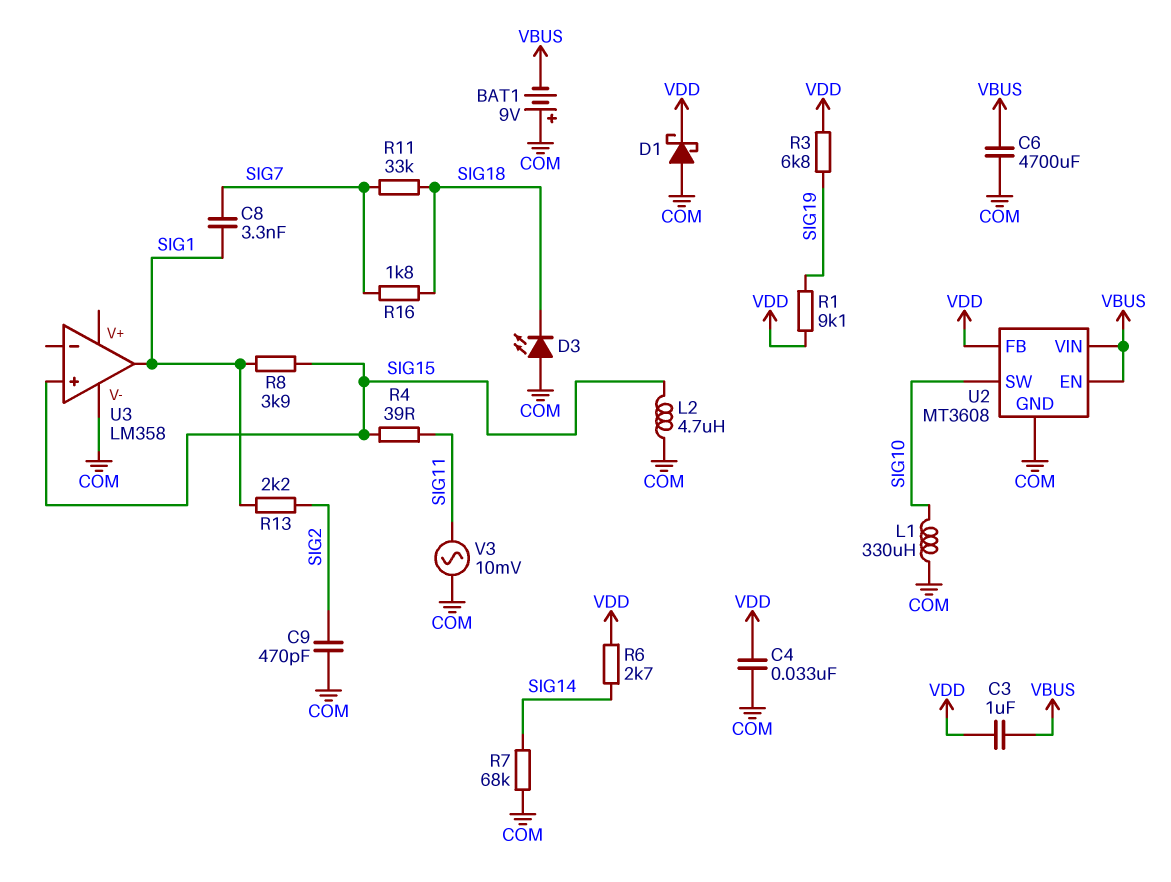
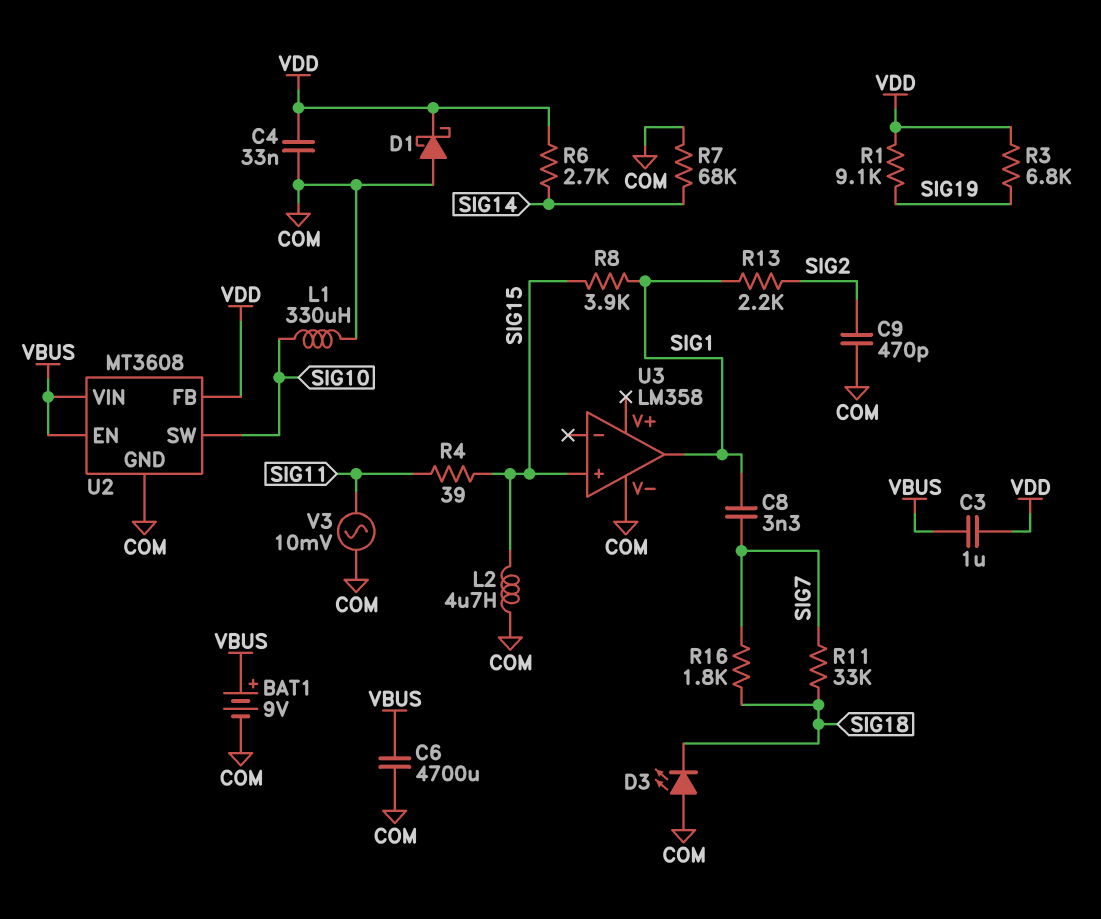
BAT1: 9V (plus COM, minus VBUS) -> 9V (plus VBUS, minus COM)

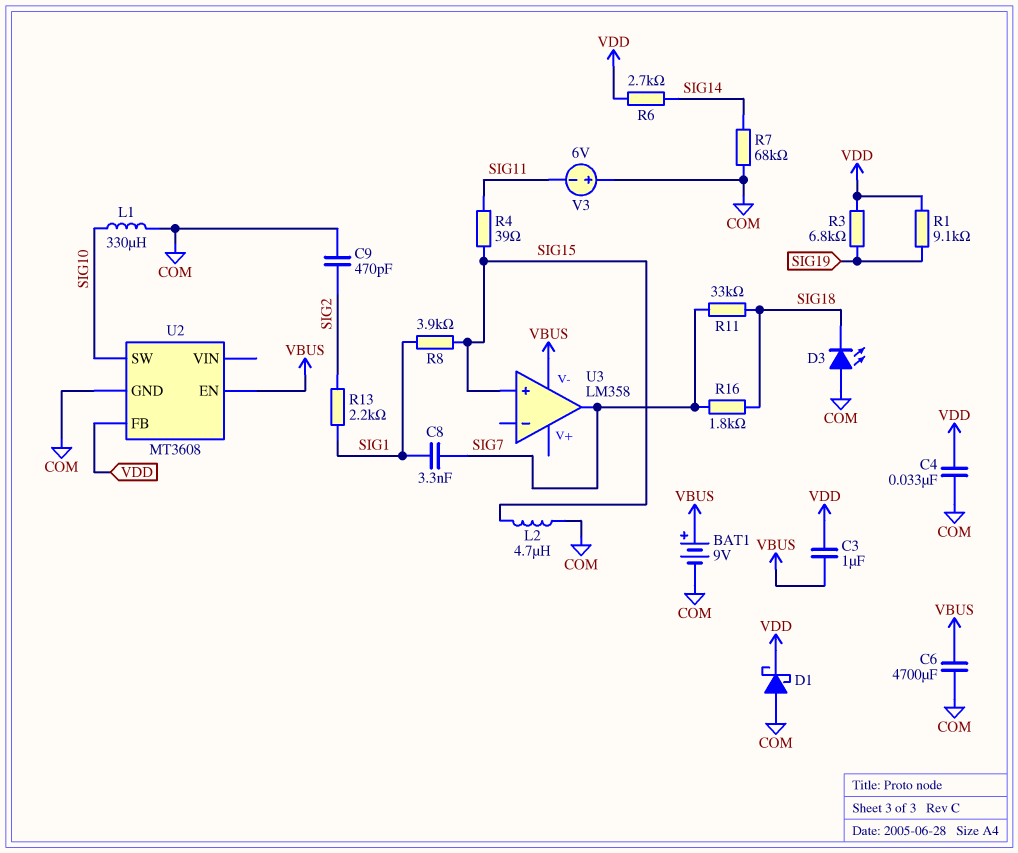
U2 pin VIN: VBUS -> none
U3 pin V-: COM -> VBUS
U3 pin out: SIG1 -> SIG7
V3: AC 10mV (COM, SIG11) -> 6V (plus COM, minus SIG11)

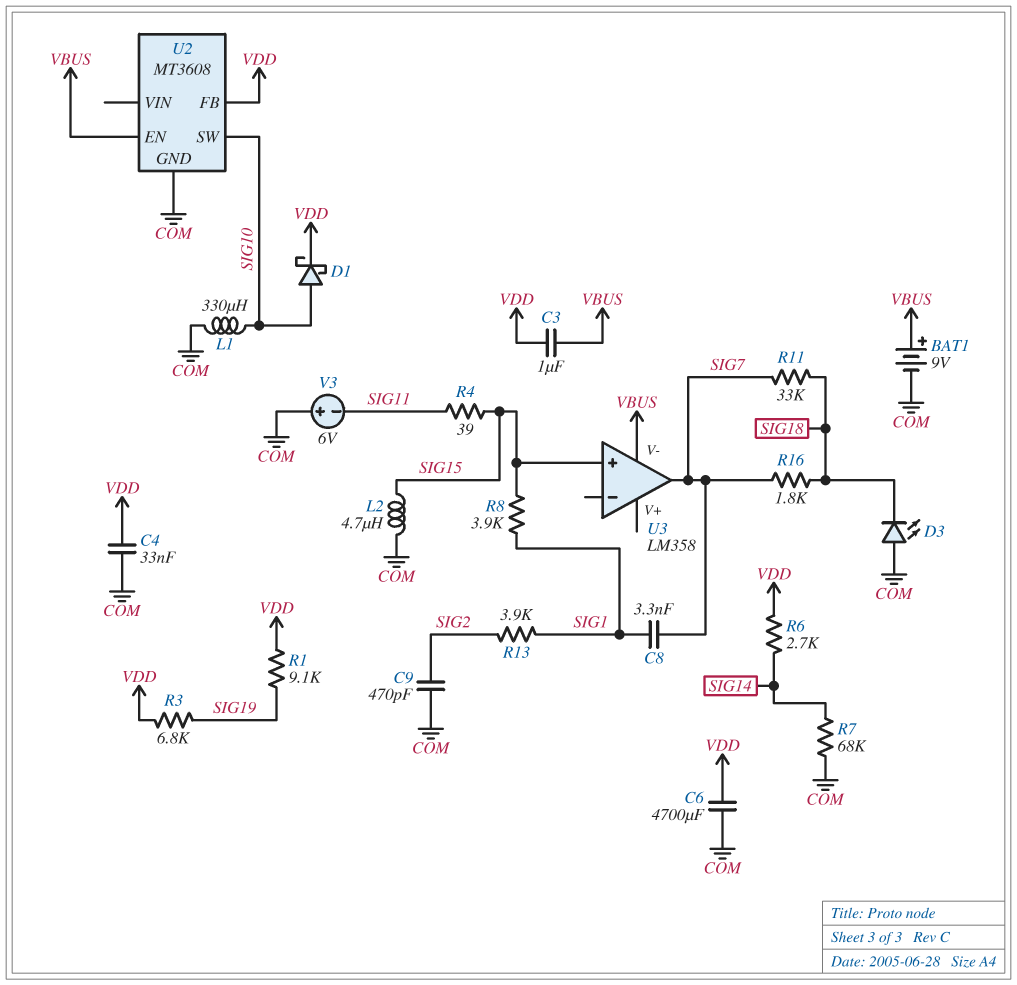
C6: 4700uF (COM, VBUS) -> 4700uF (COM, VDD)
D1: schottky (A COM, K VDD) -> schottky (A SIG10, K VDD)
R13: 2.2k (SIG1, SIG2) -> 3.9k (SIG1, SIG2)

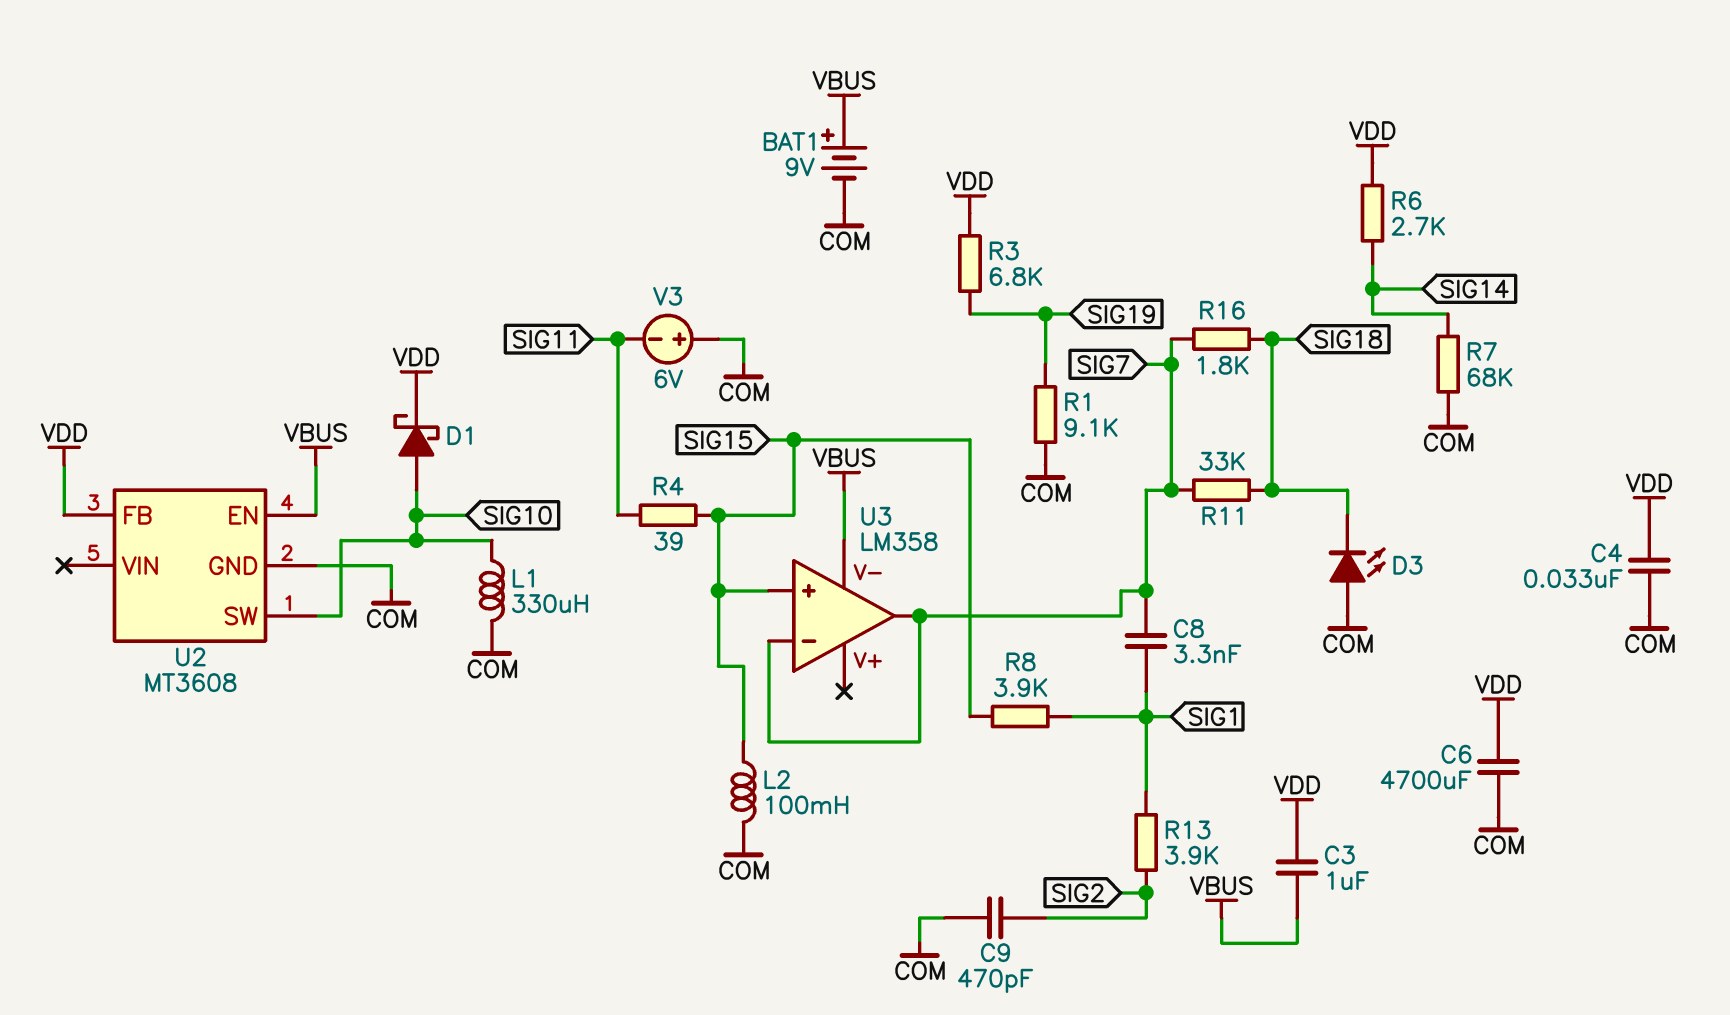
L2: 4.7uH (COM, SIG15) -> 100mH (COM, SIG15)
R1: 9.1k (SIG19, VDD) -> 9.1k (COM, SIG19)
U3 pin in-: none -> SIG7

